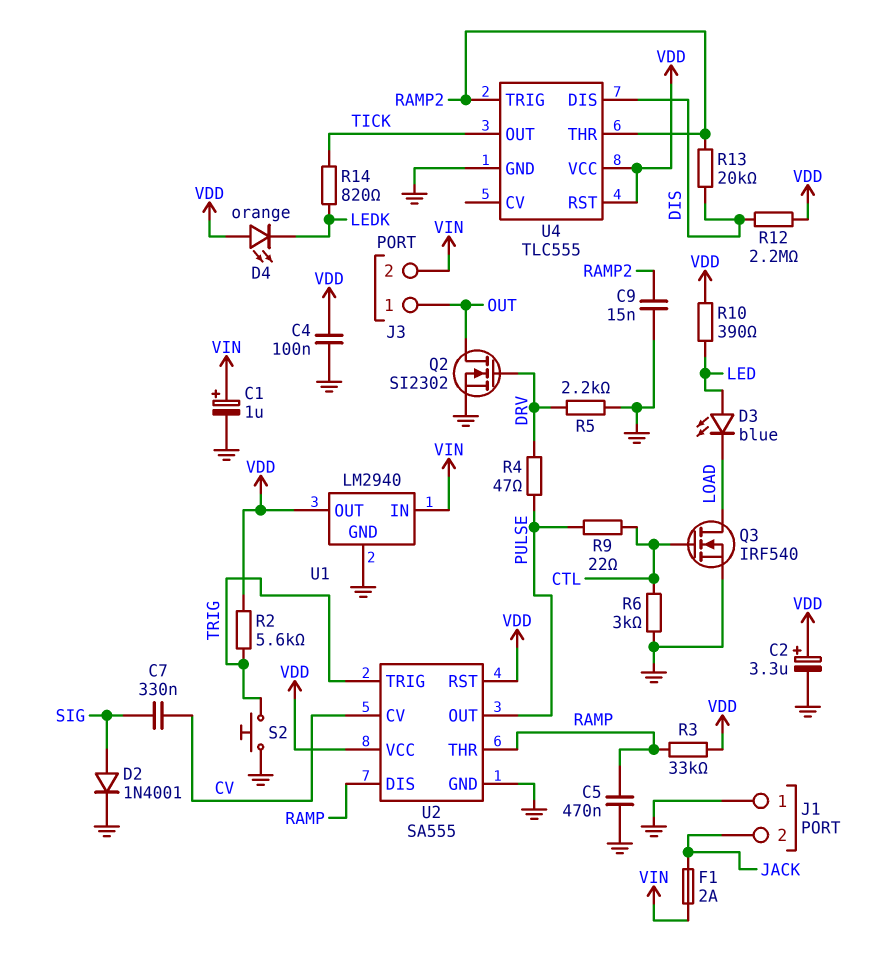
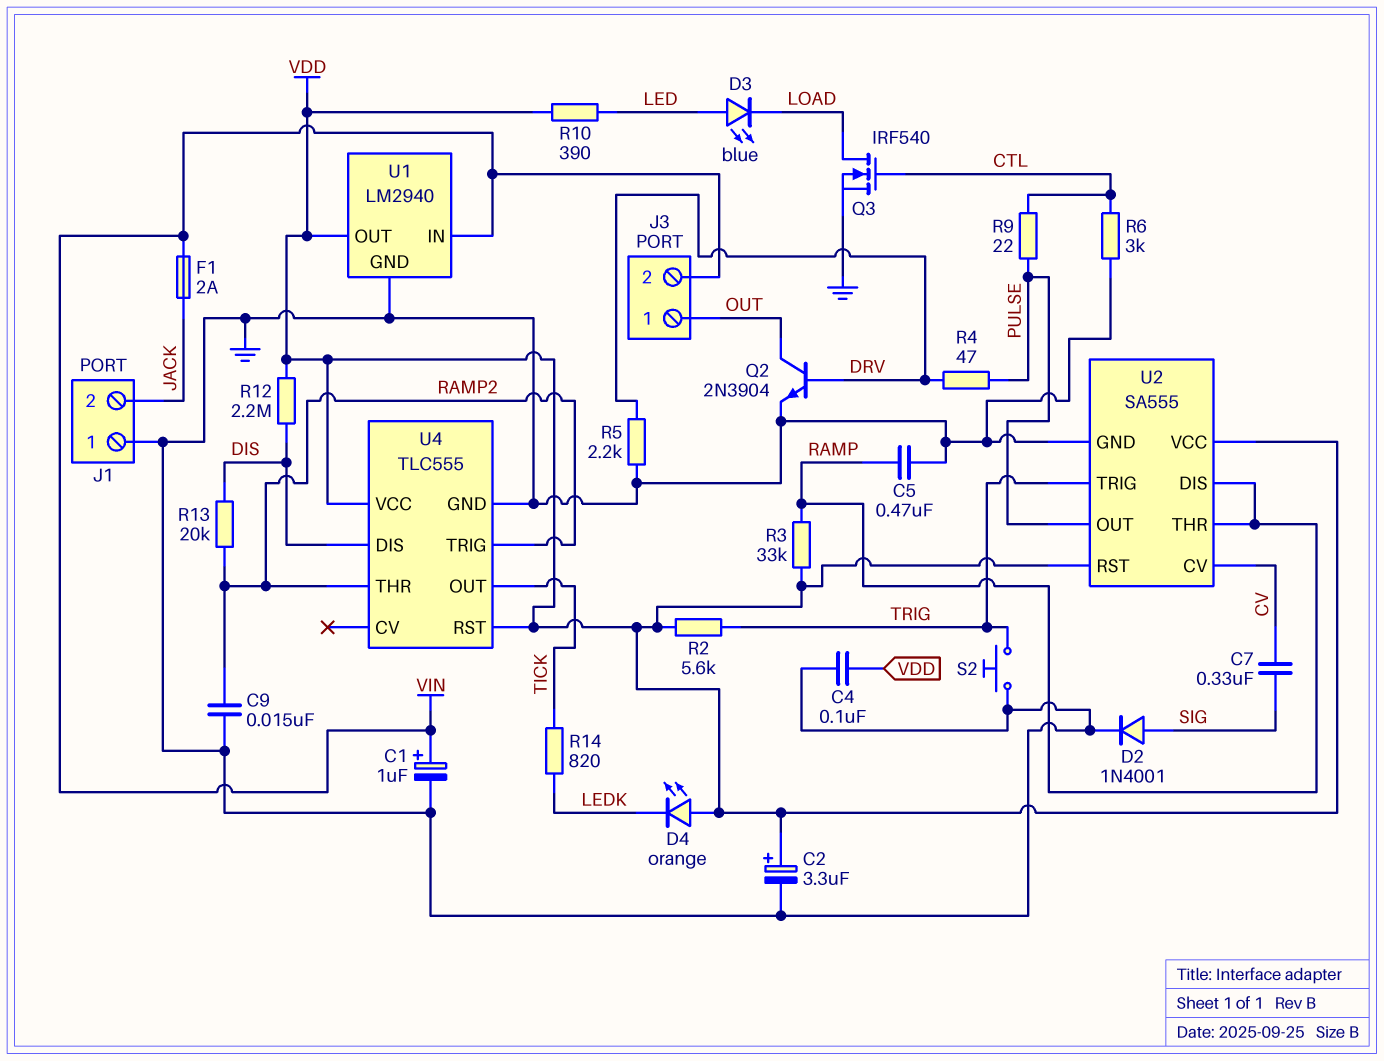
Q2: NMOS SI2302 (G DRV, D OUT, S GND) -> NPN 2N3904 (B DRV, C OUT, E GND)

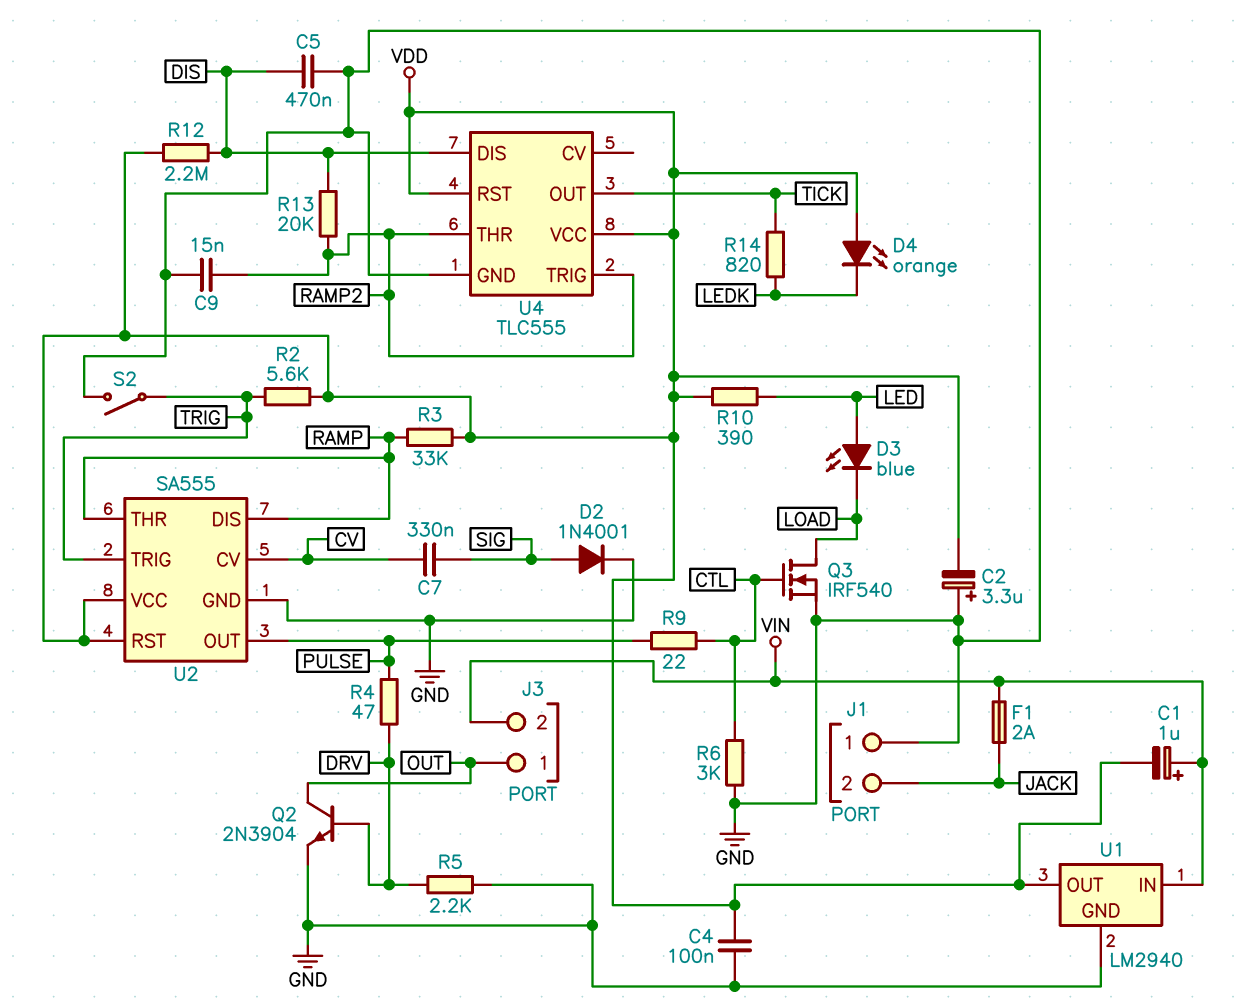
C1: 1uF (plus VIN, minus GND) -> 1uF (plus VIN, minus VDD)
C2: 3.3uF (plus VDD, minus GND) -> 3.3uF (plus GND, minus VDD)
C5: 470nF (GND, RAMP) -> 470nF (DIS, GND)
S2: button (GND, TRIG) -> switch (GND, TRIG)

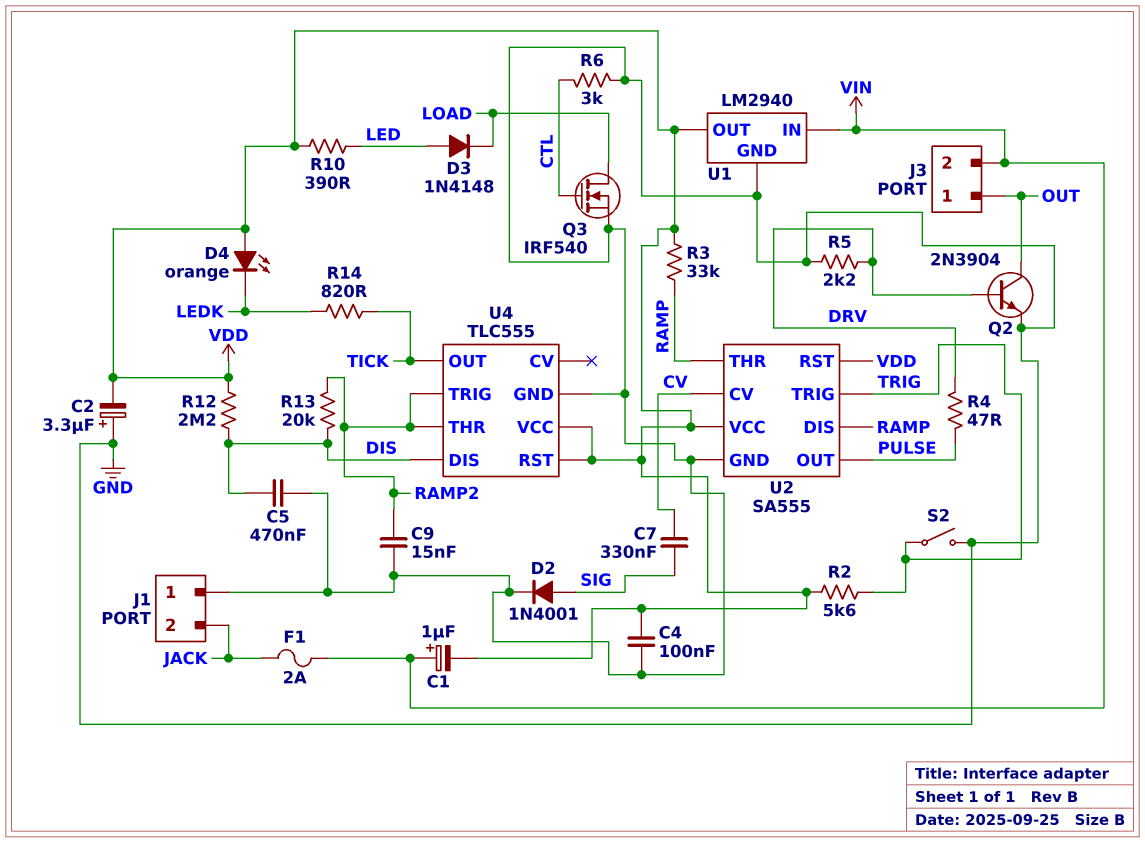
D3: LED blue (A LED, K LOAD) -> diode 1N4148 (A LED, K LOAD)
R9: 22 (CTL, PULSE) -> none

